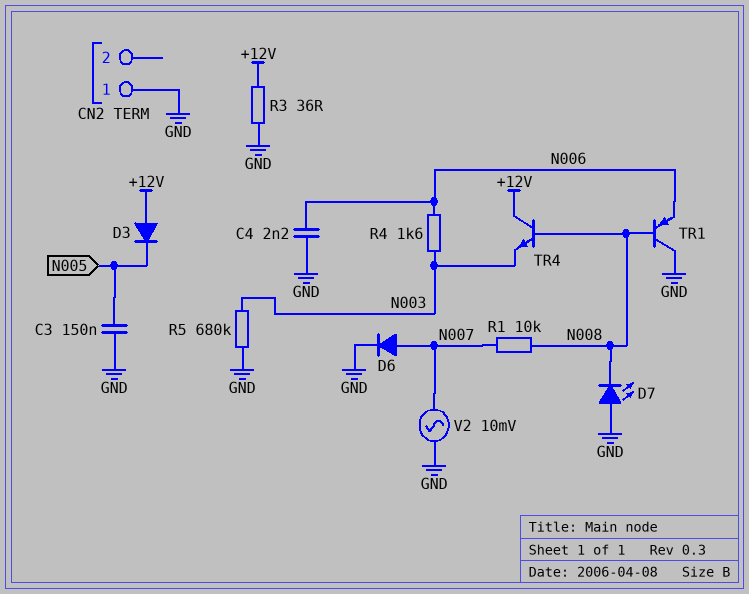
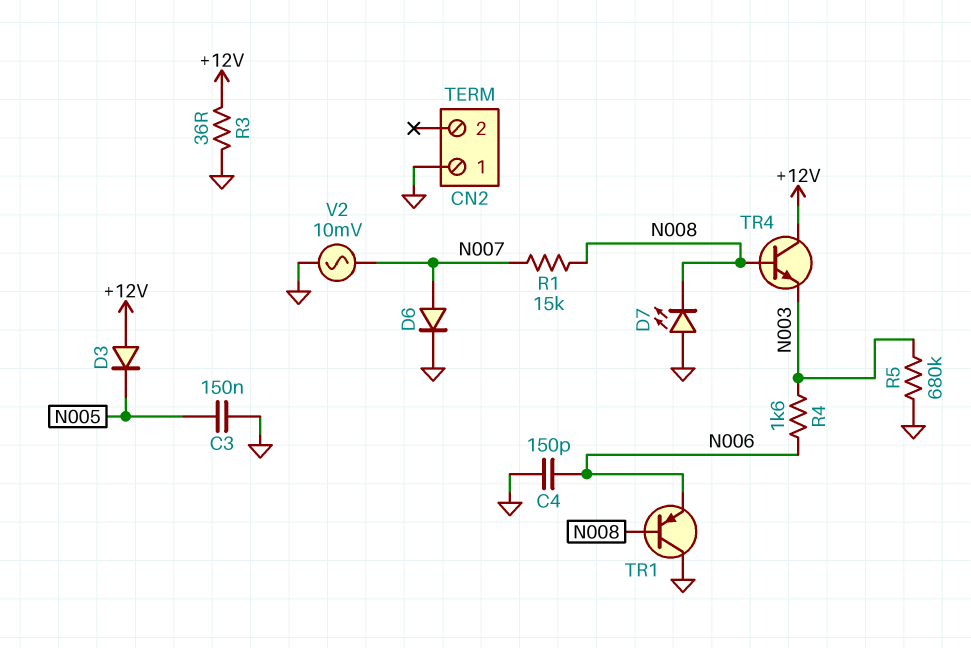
C4: 2.2nF (GND, N006) -> 150pF (GND, N006)
R1: 10k (N007, N008) -> 15k (N007, N008)

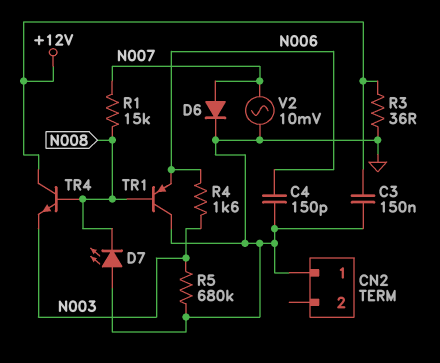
C3: 150nF (GND, N005) -> 150nF (+12V, GND)
D3: diode (A +12V, K N005) -> none

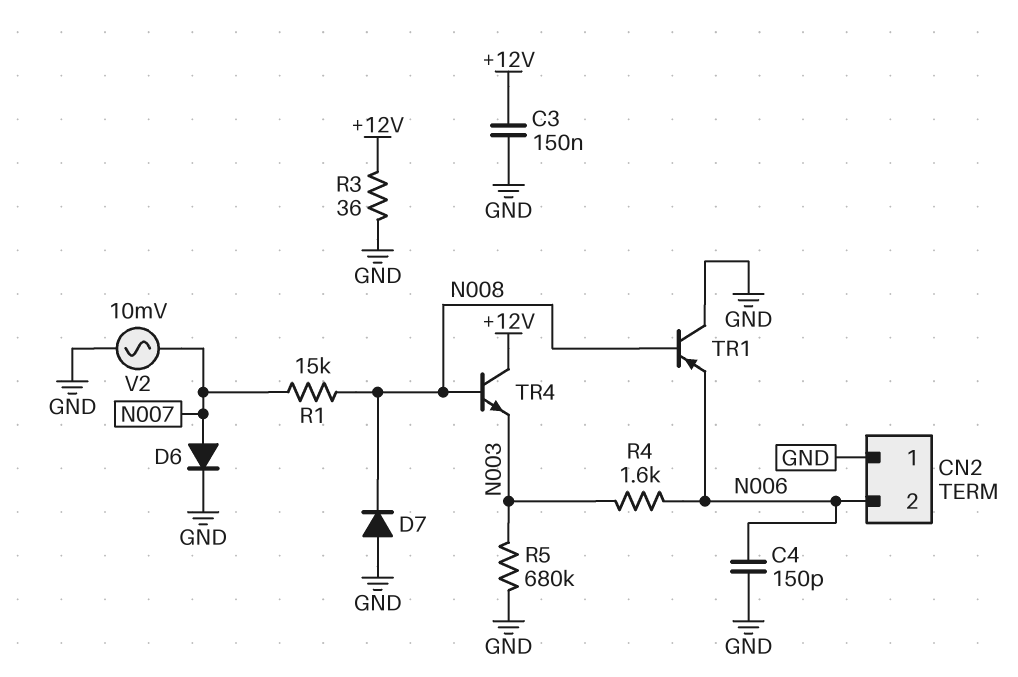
CN2 pin 2: none -> N006
D7: LED (A GND, K N008) -> diode (A GND, K N008)

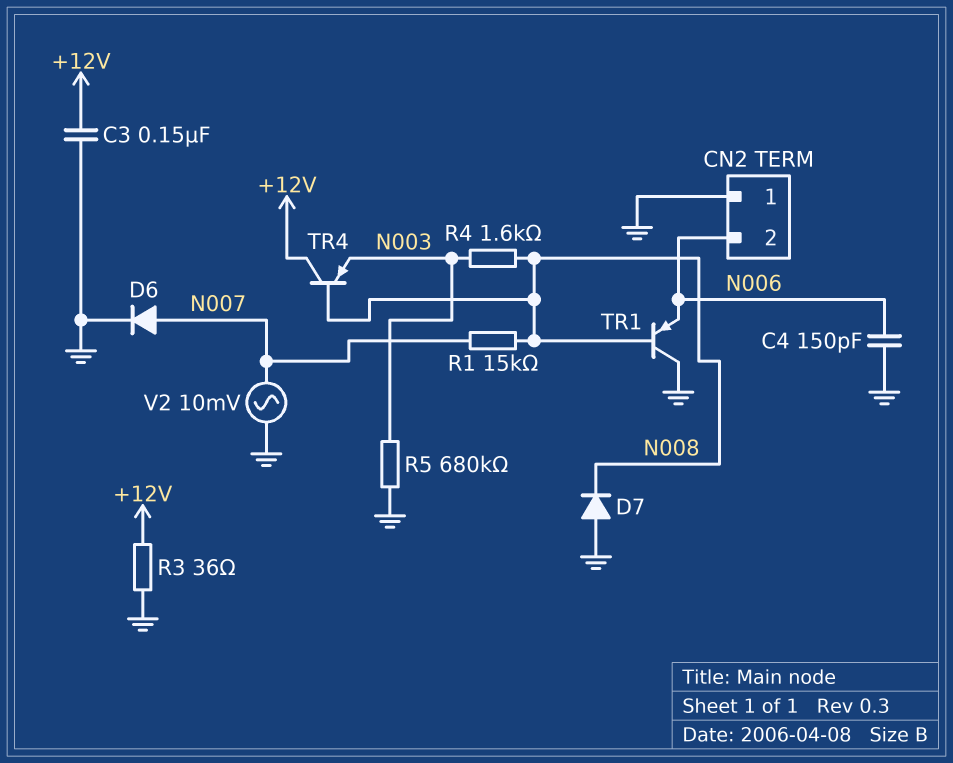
R4: 1.6k (N003, N006) -> 1.6k (N003, N008)
TR4: NPN (B N008, C +12V, E N003) -> PNP (B N008, C +12V, E N003)

